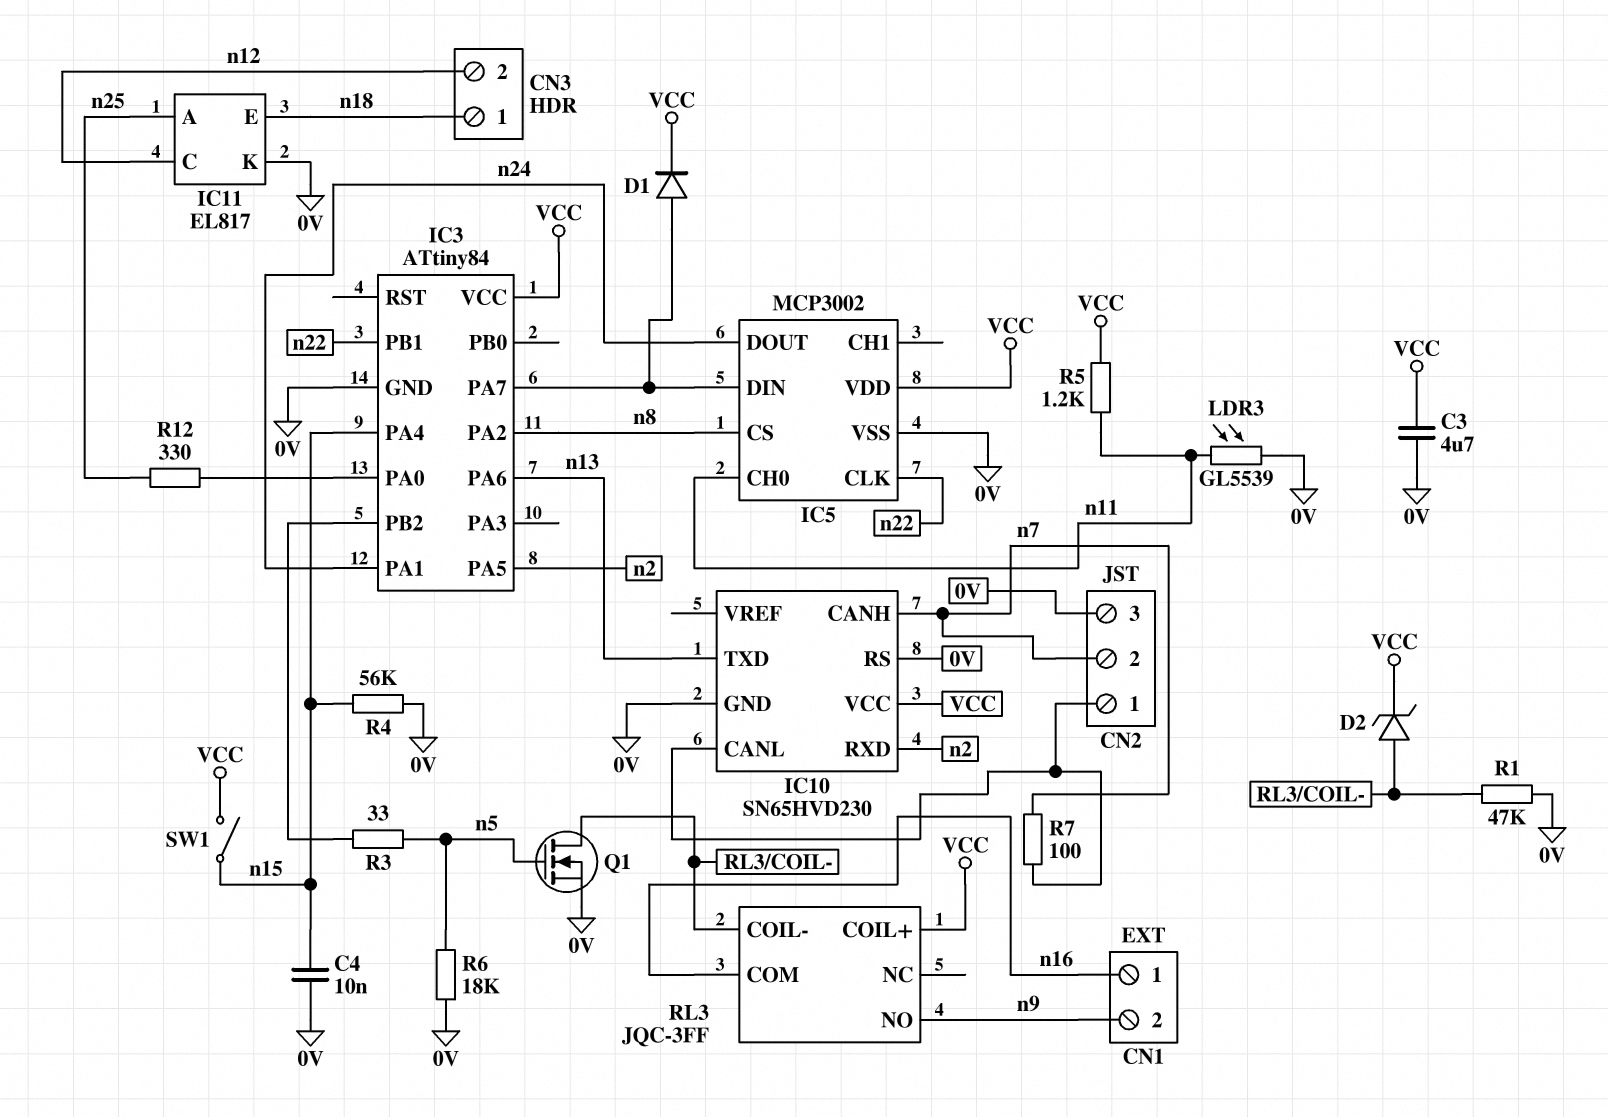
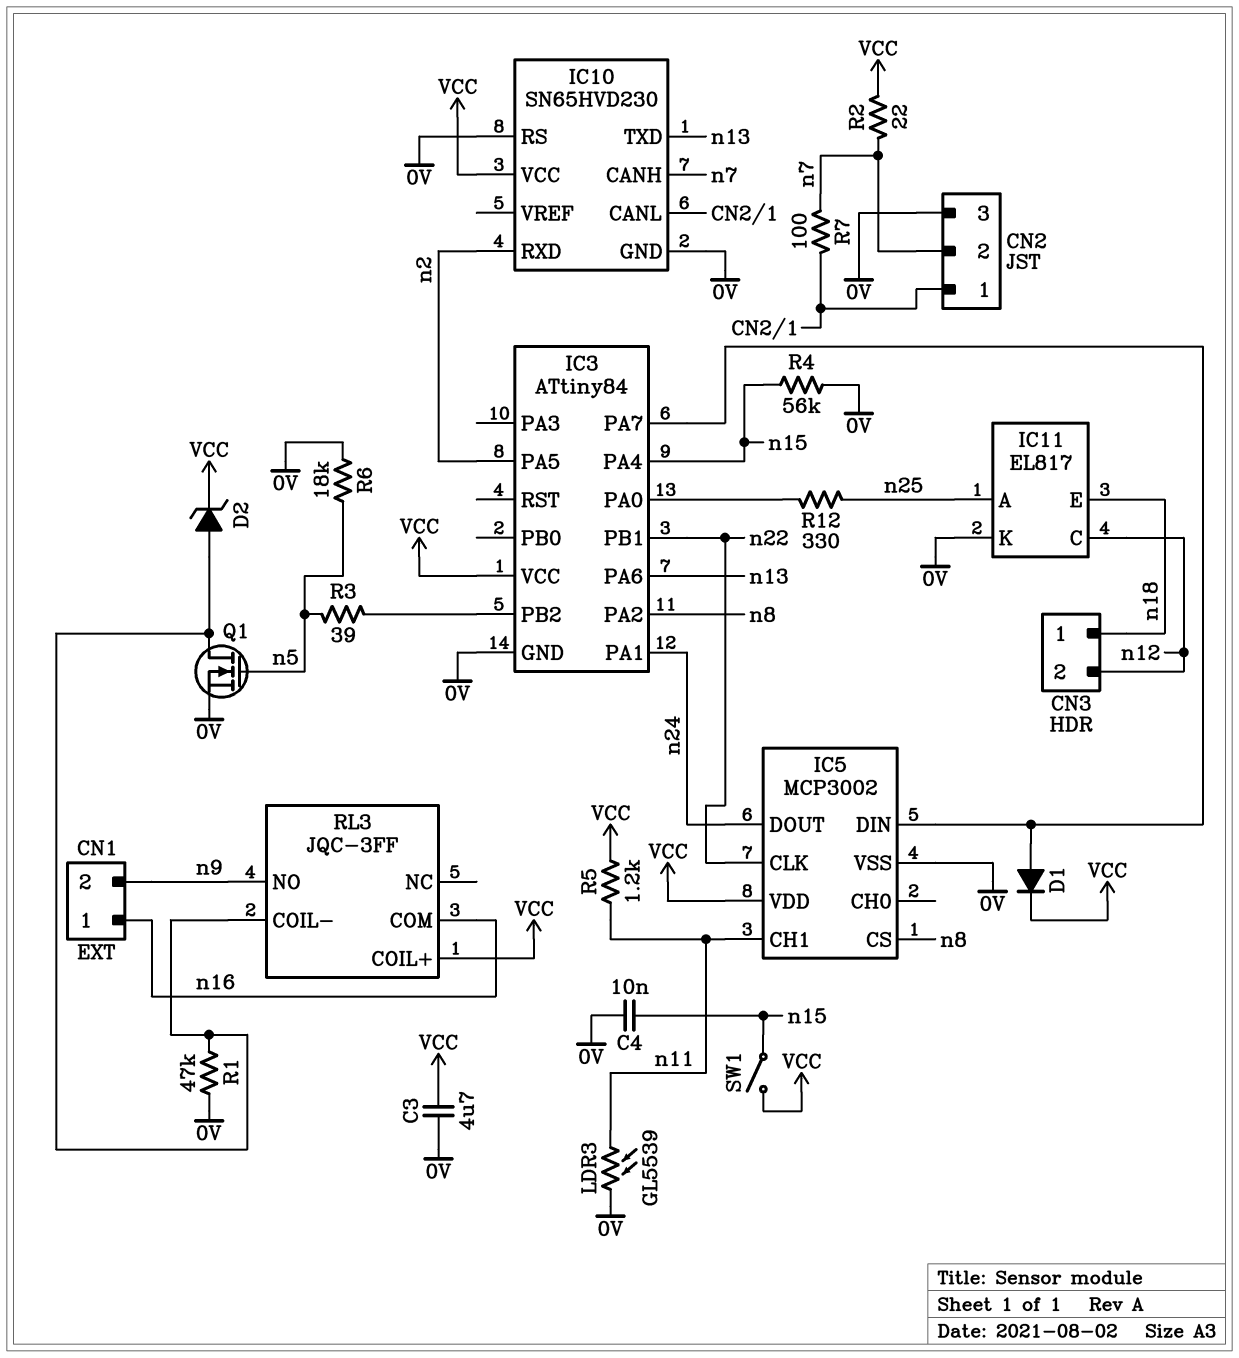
IC5 pin CH0: n11 -> none
IC5 pin CH1: none -> n11
R2: none -> 22 (VCC, n7)
R3: 33 (IC3/PB2, n5) -> 39 (IC3/PB2, n5)

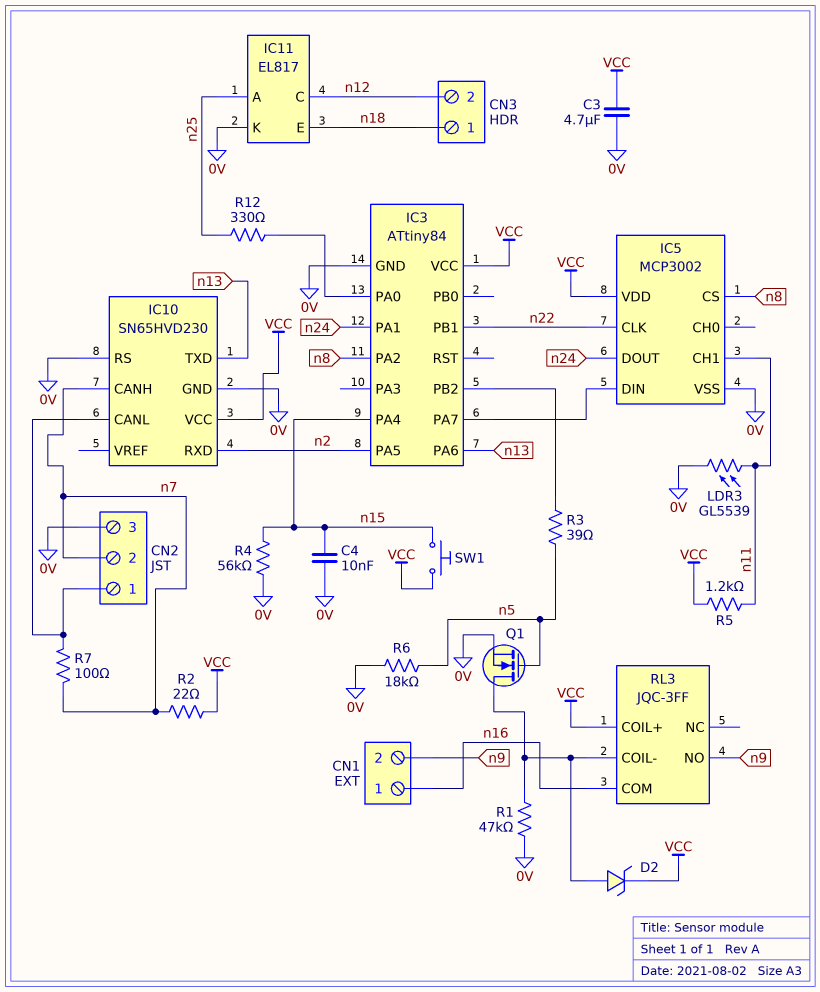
D1: diode (A IC3/PA7, K VCC) -> none
SW1: switch (VCC, n15) -> button (VCC, n15)

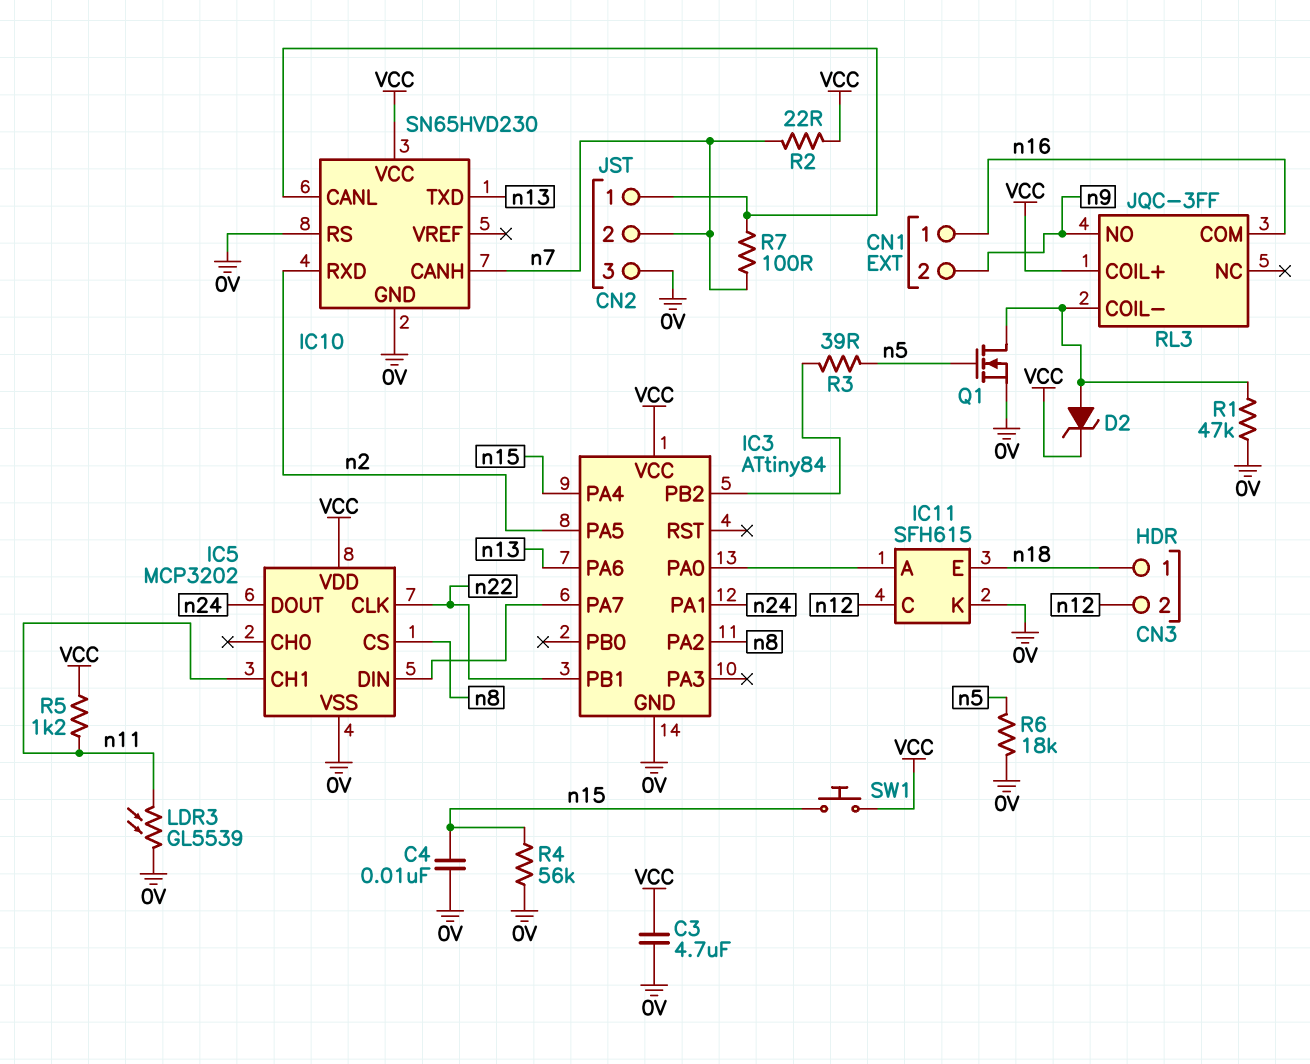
IC5: MCP3002 -> MCP3202
IC11: EL817 -> SFH615
IC11 pin A: n25 -> IC3/PA0
R12: 330 (IC3/PA0, n25) -> none

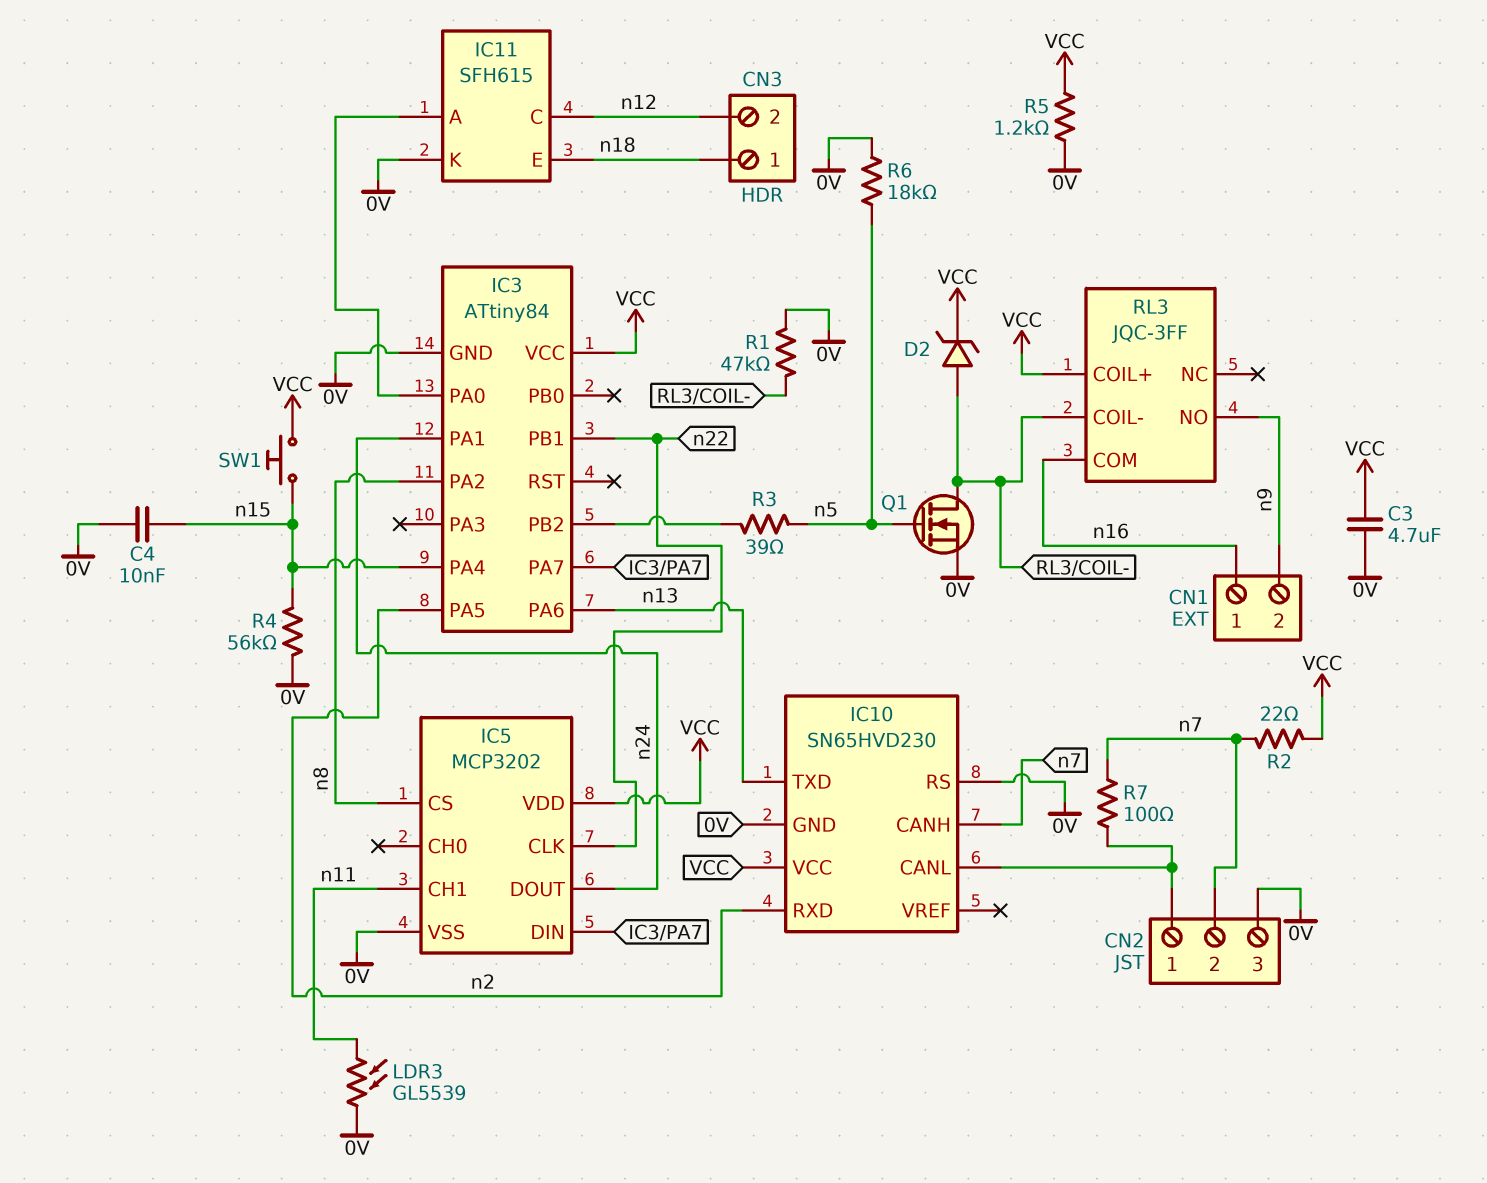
R5: 1.2k (VCC, n11) -> 1.2k (0V, VCC)

